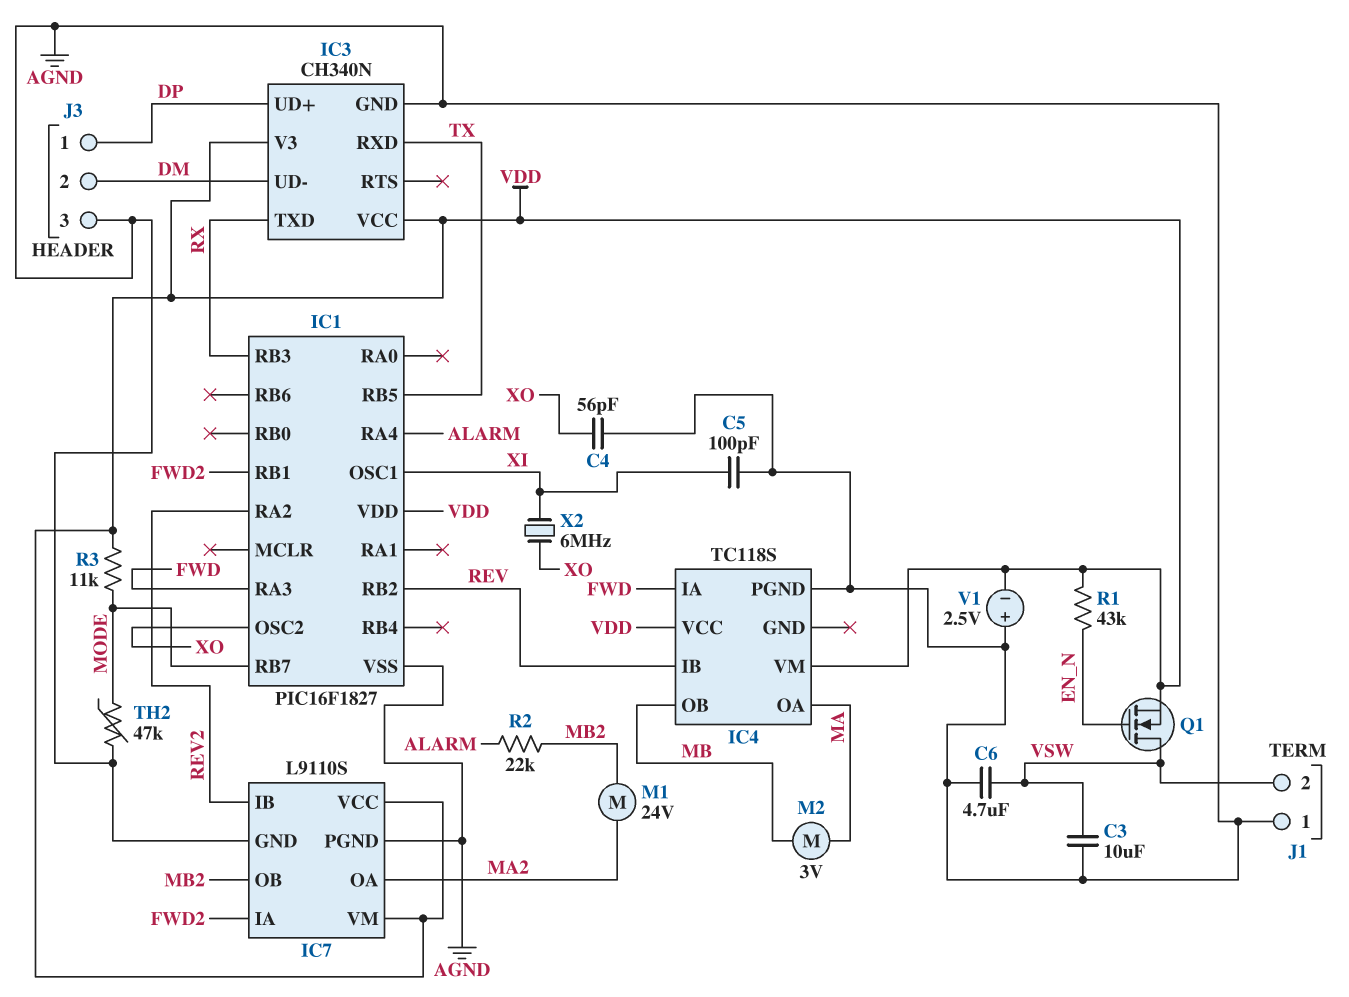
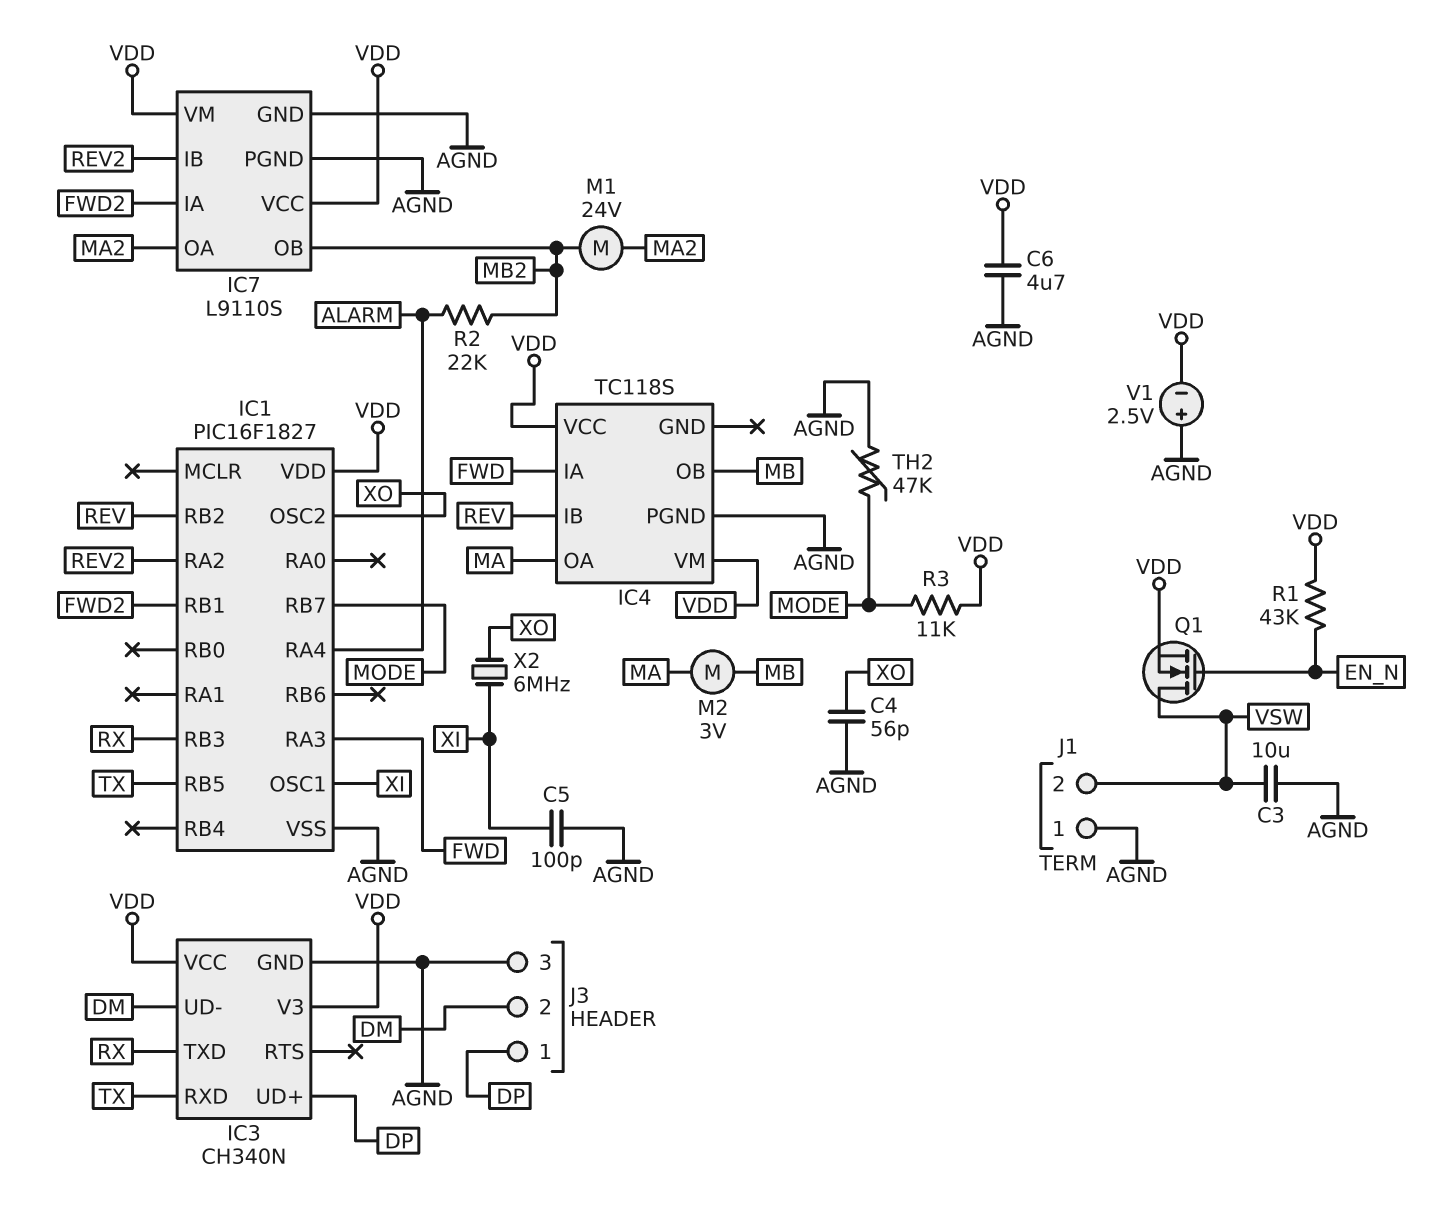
C6: 4.7uF (AGND, VSW) -> 4.7uF (AGND, VDD)

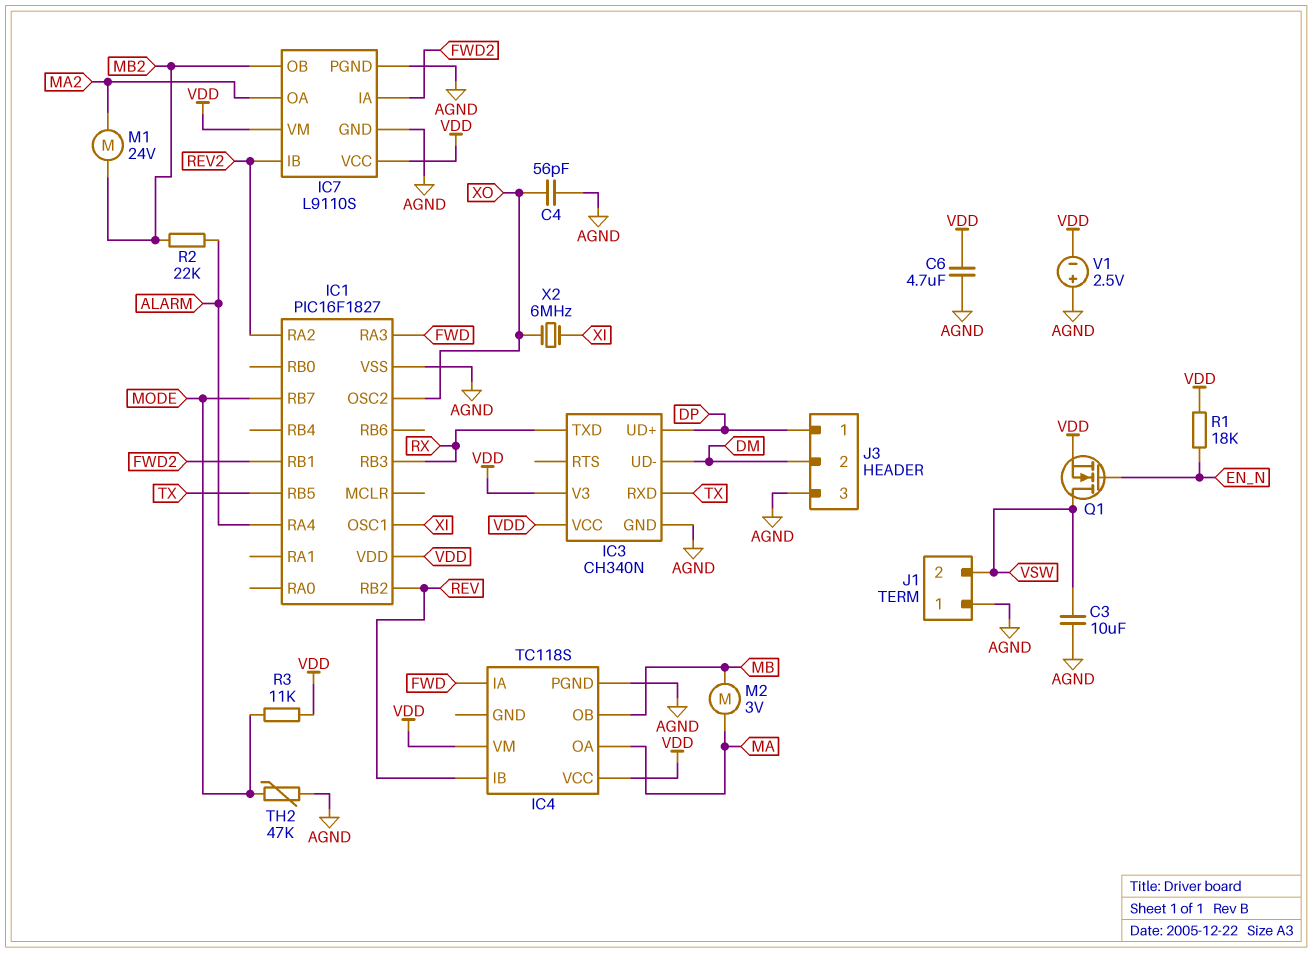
C5: 100pF (AGND, XI) -> none
R1: 43k (EN_N, VDD) -> 18k (EN_N, VDD)

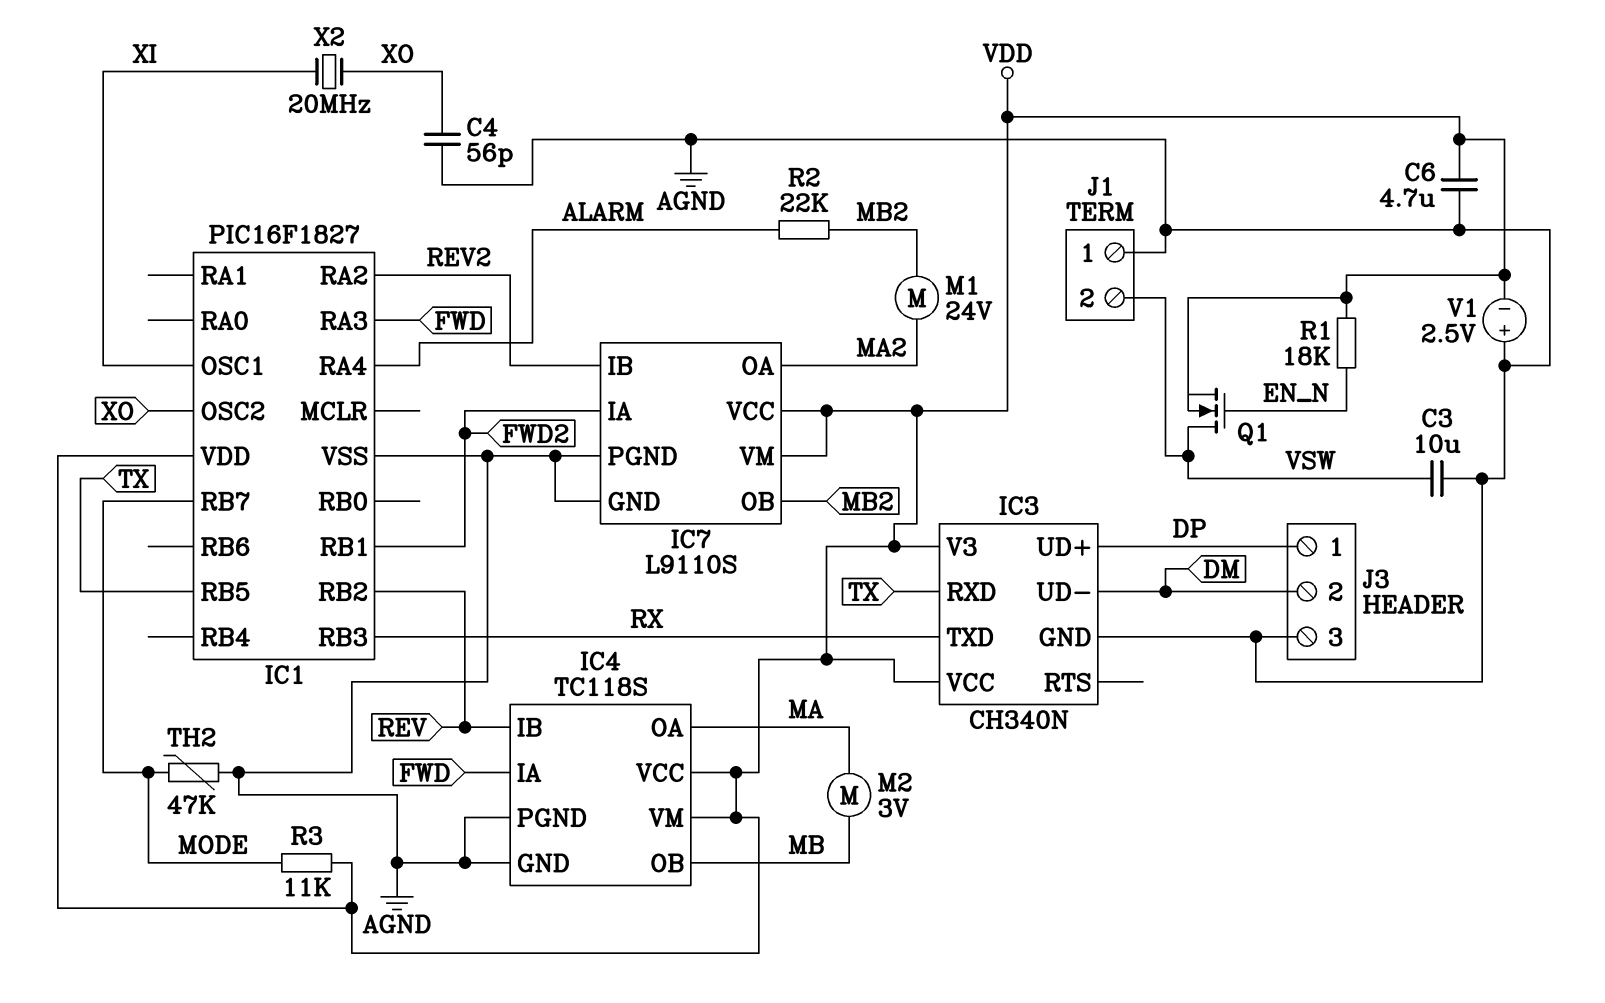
IC4 pin GND: none -> AGND
X2: 6MHz (XI, XO) -> 20MHz (XI, XO)

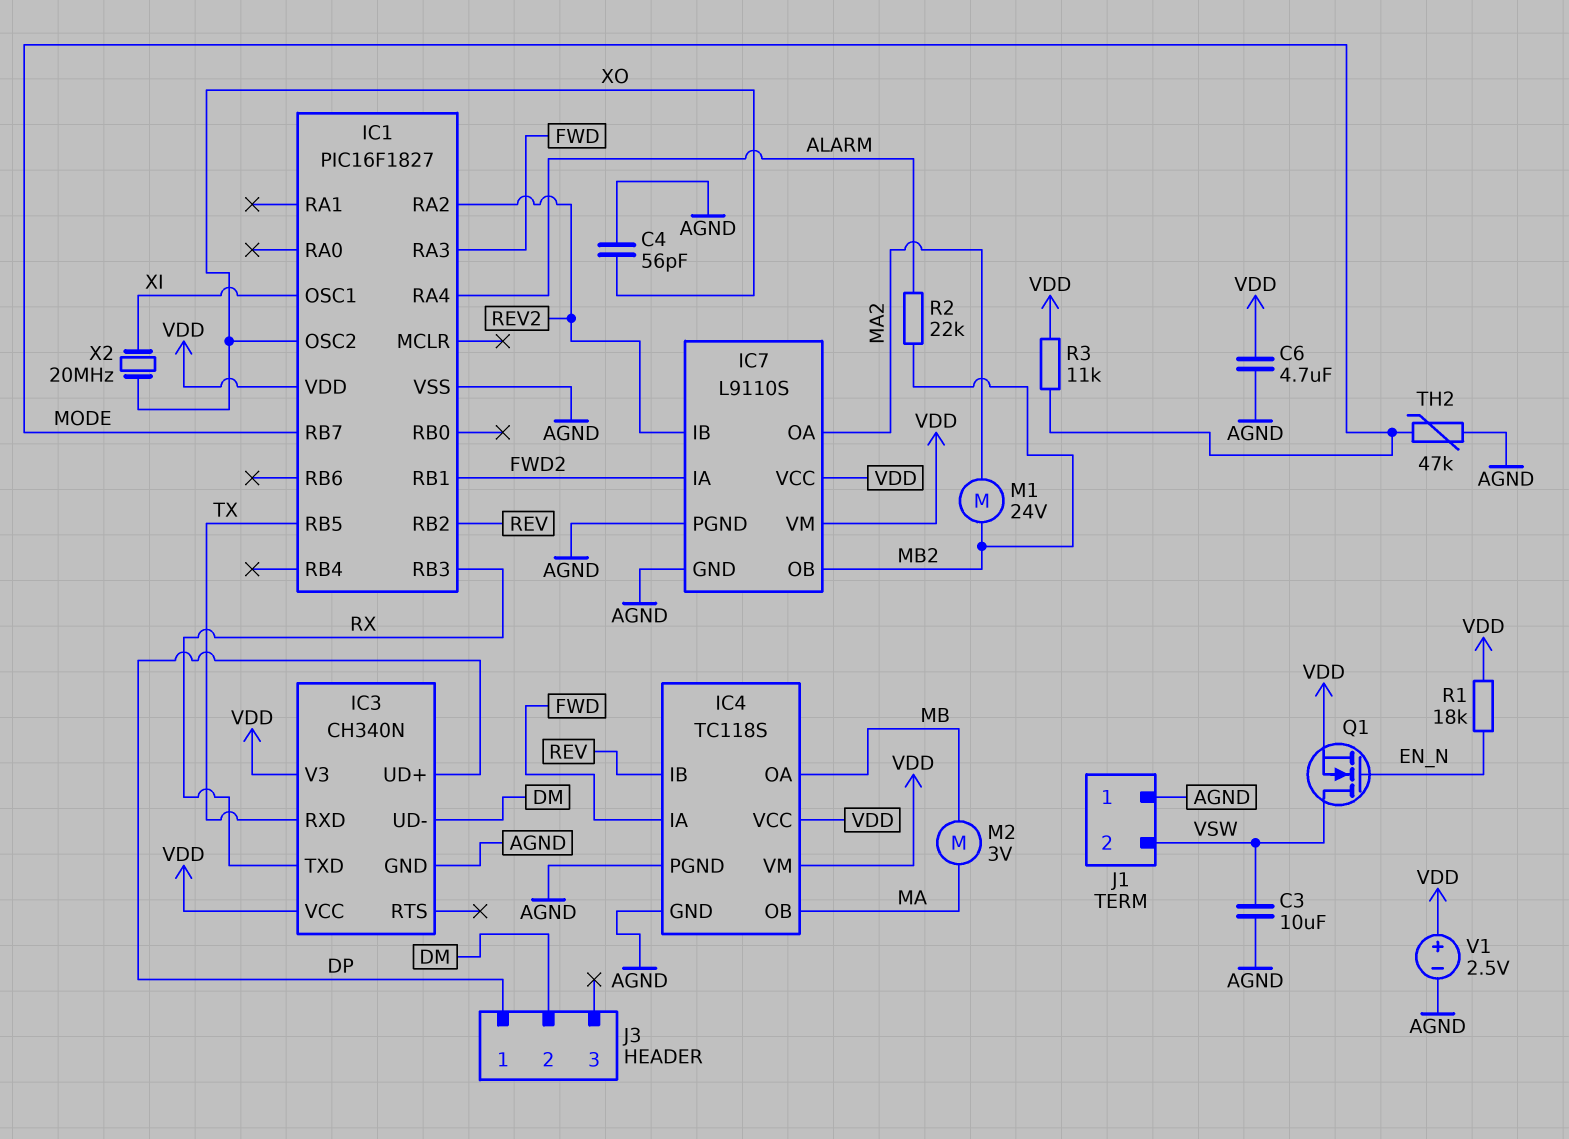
IC4 pin OA: MA -> MB
IC4 pin OB: MB -> MA
J3 pin 3: AGND -> none
V1: 2.5V (plus AGND, minus VDD) -> 2.5V (plus VDD, minus AGND)

